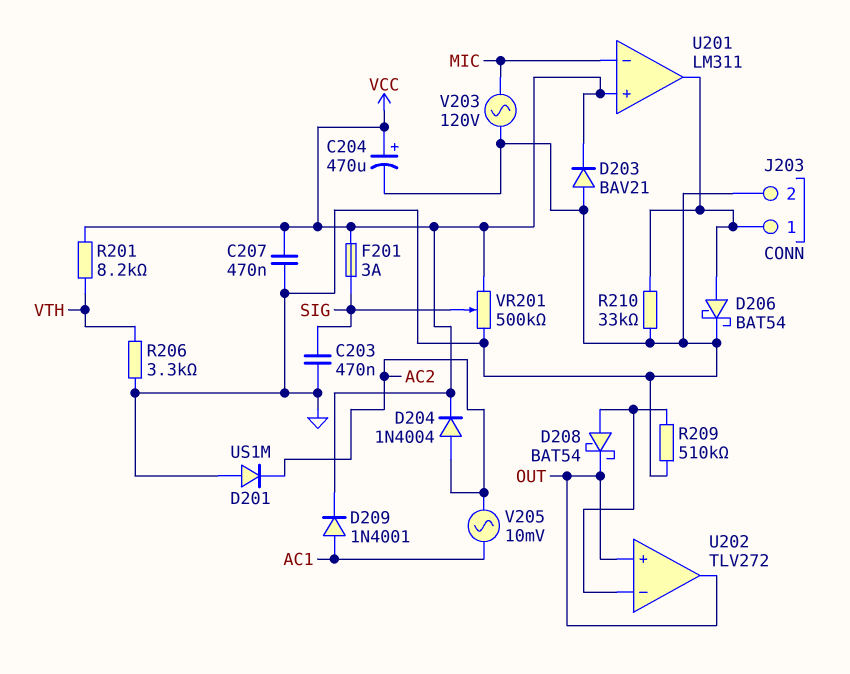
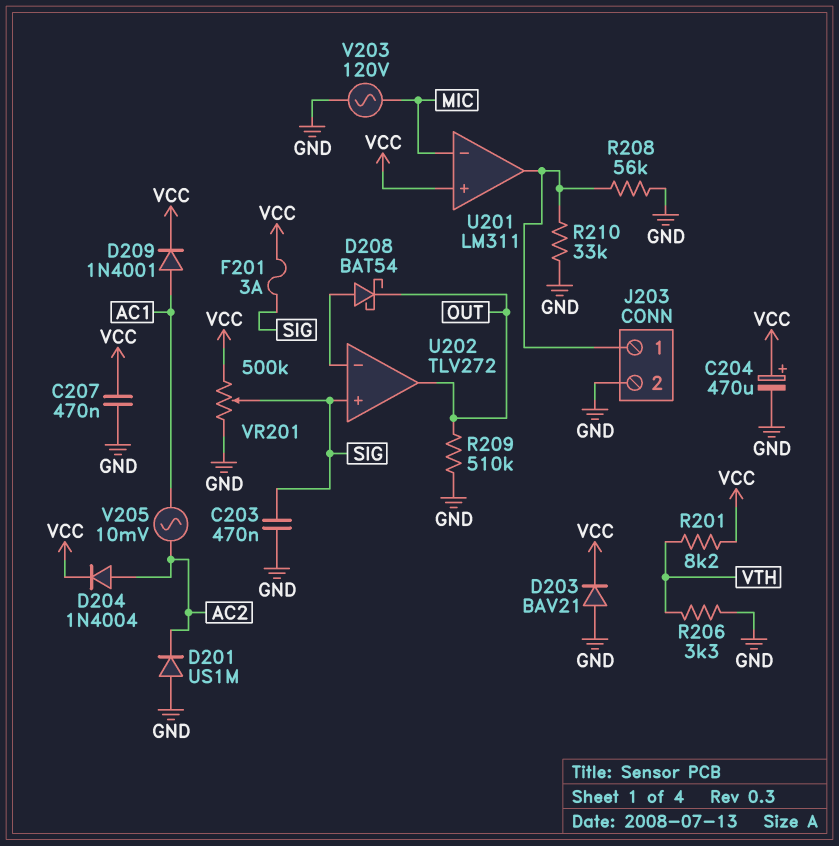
D206: schottky BAT54 (A J203/1, K GND) -> none
R208: none -> 56k (GND, J203/1)
R209: 510k (GND, U202/in-) -> 510k (GND, OUT)
U202 pin in+: OUT -> SIG

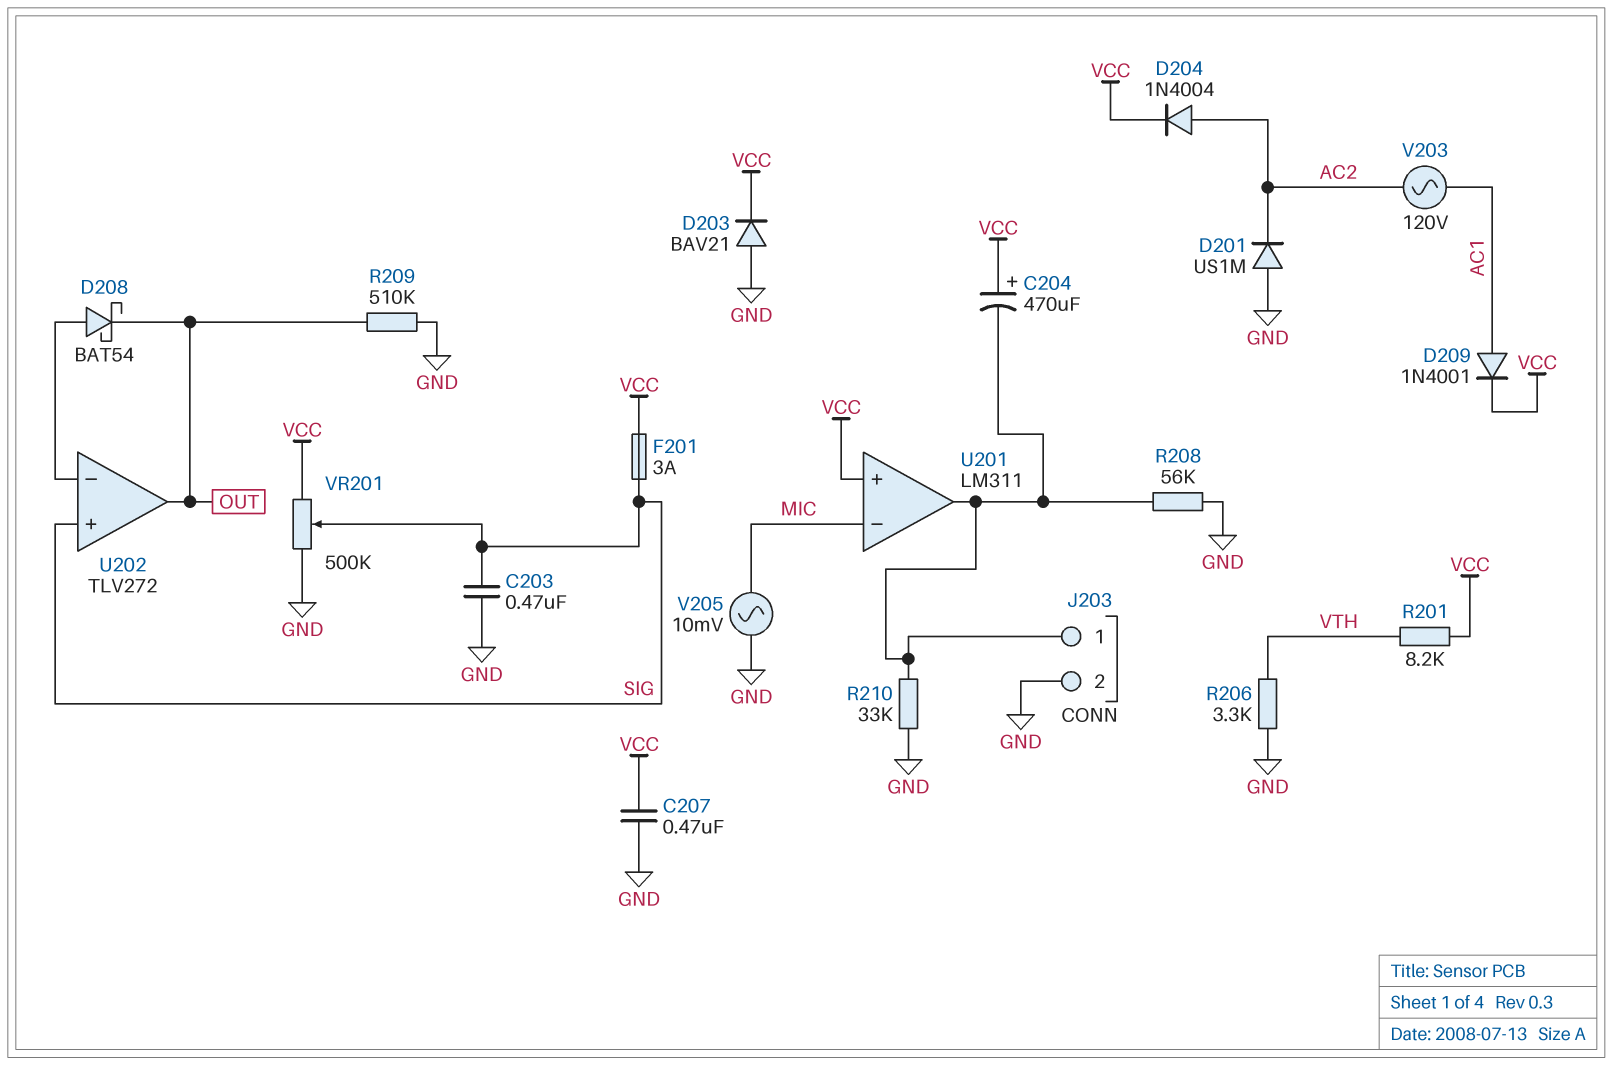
C204: 470uF (plus VCC, minus GND) -> 470uF (plus VCC, minus J203/1)
V203: AC 120V (GND, MIC) -> AC 120V (AC1, AC2)
V205: AC 10mV (AC1, AC2) -> AC 10mV (GND, MIC)

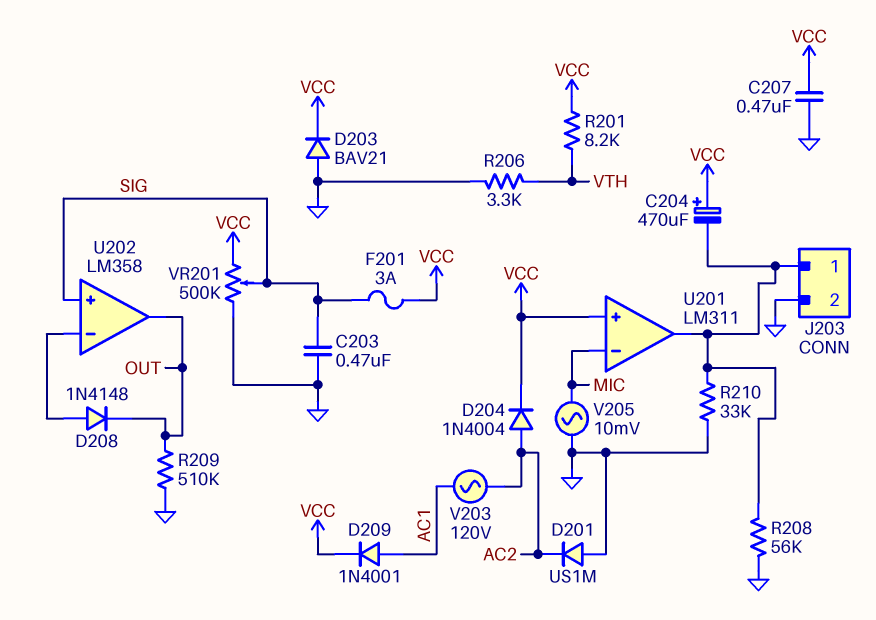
D208: schottky BAT54 (A U202/in-, K OUT) -> diode 1N4148 (A U202/in-, K OUT)
U202: TLV272 -> LM358

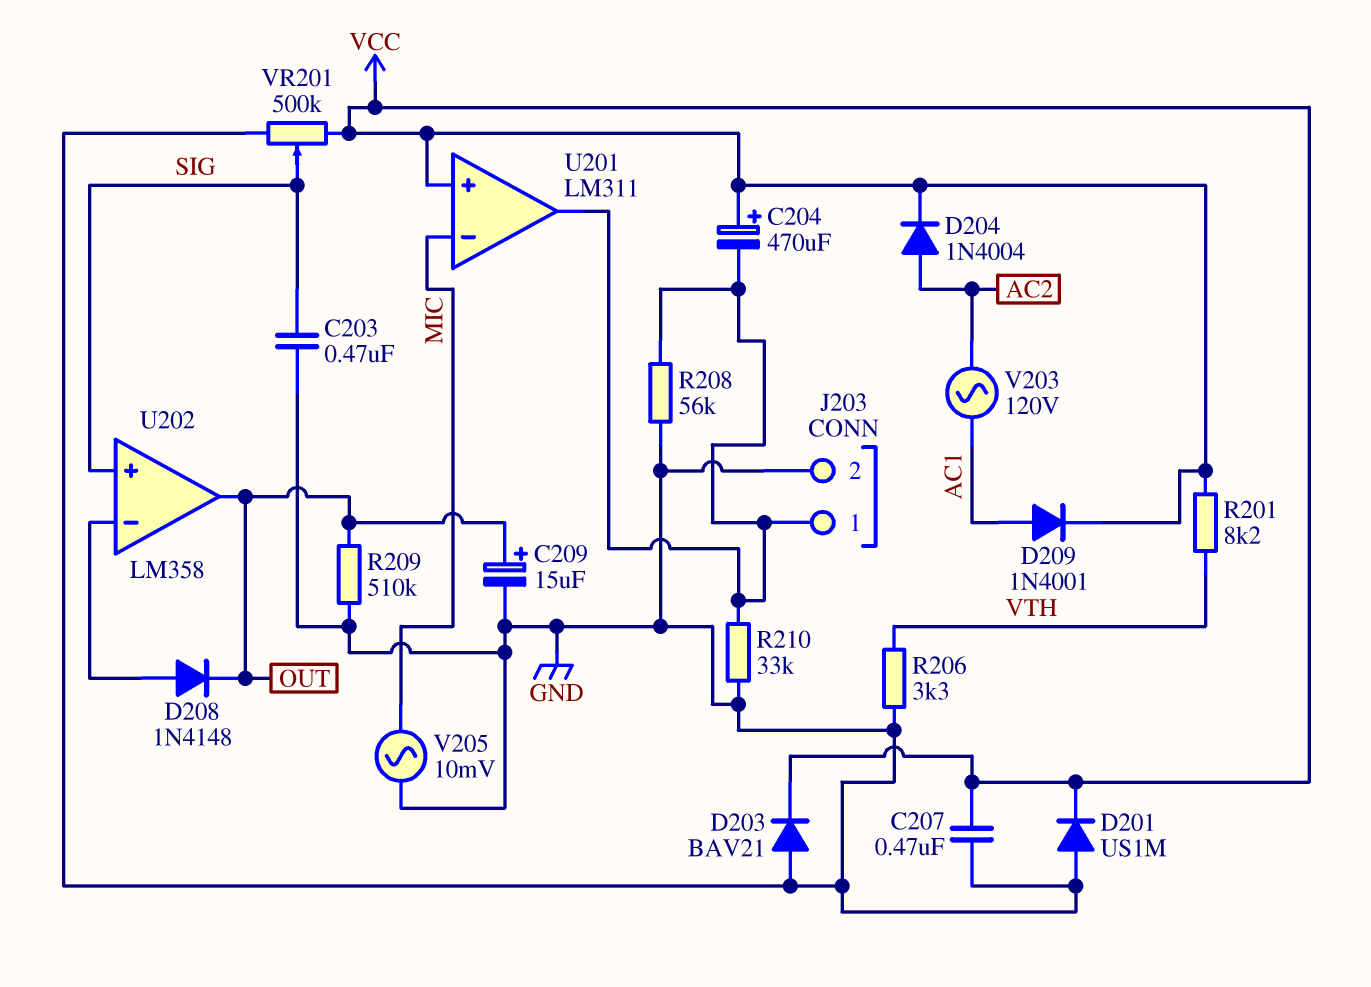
C209: none -> 15uF (plus OUT, minus GND)
D201: diode US1M (A GND, K AC2) -> diode US1M (A GND, K VCC)
F201: 3A (SIG, VCC) -> none

